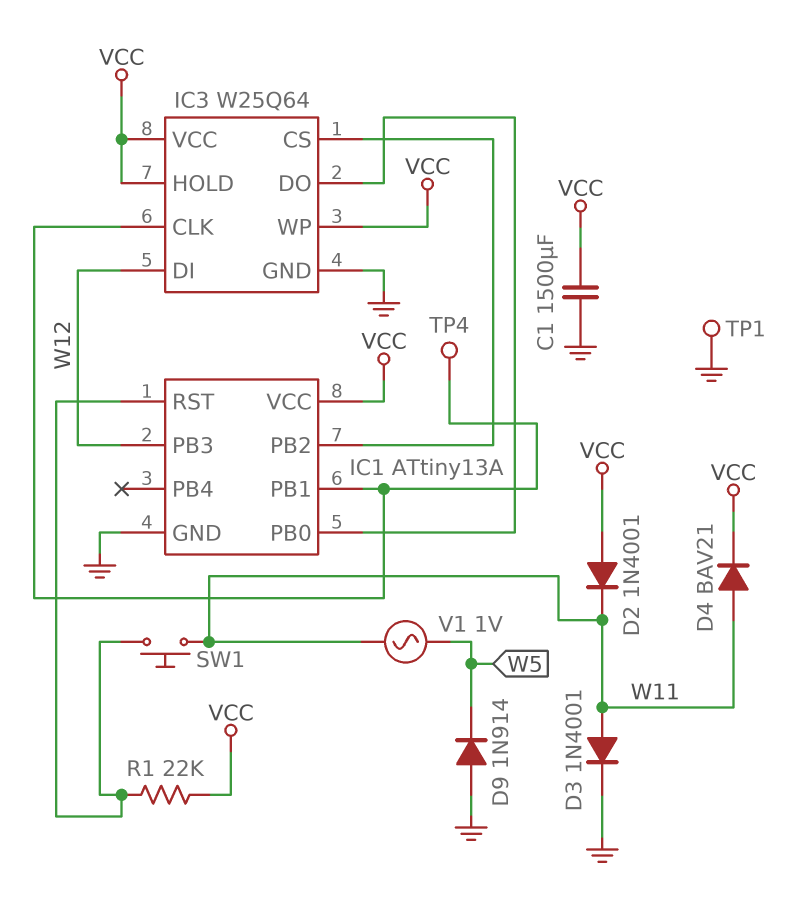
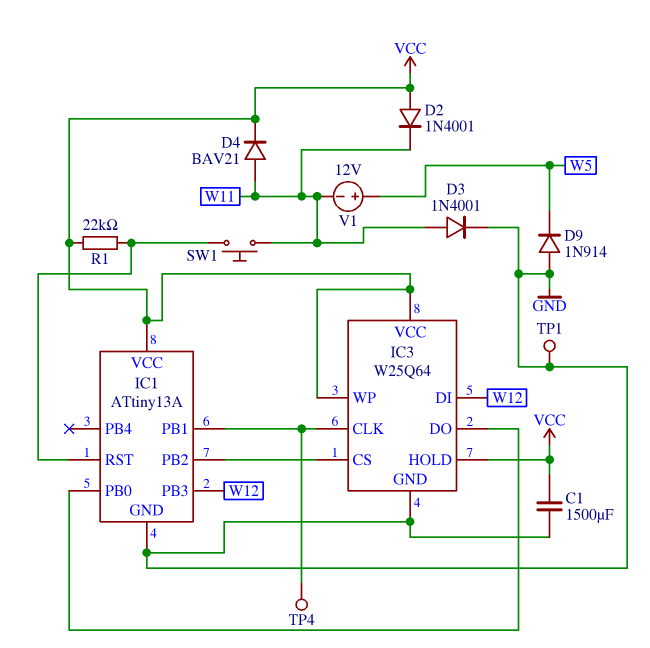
V1: AC 1V (W5, W11) -> 12V (plus W5, minus W11)

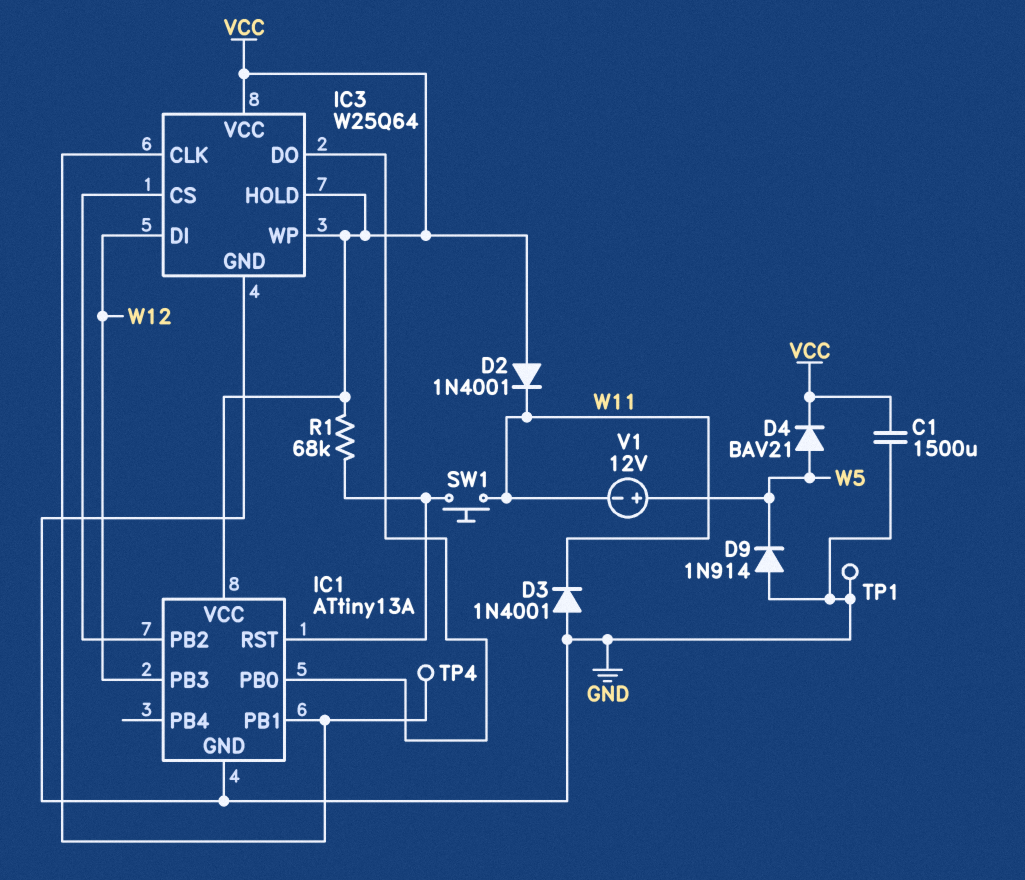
D3: diode 1N4001 (A W11, K GND) -> diode 1N4001 (A GND, K W11)
D4: diode BAV21 (A W11, K VCC) -> diode BAV21 (A W5, K VCC)
R1: 22k (IC1/RST, VCC) -> 68k (IC1/RST, VCC)

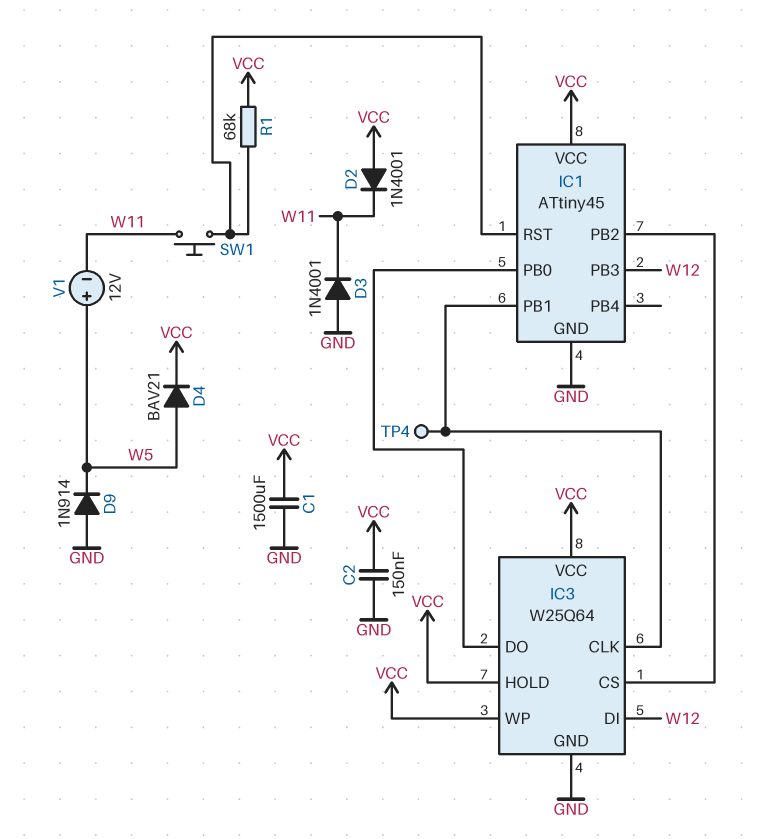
C2: none -> 150nF (GND, VCC)
IC1: ATtiny13A -> ATtiny45
TP1: test point (GND) -> none

